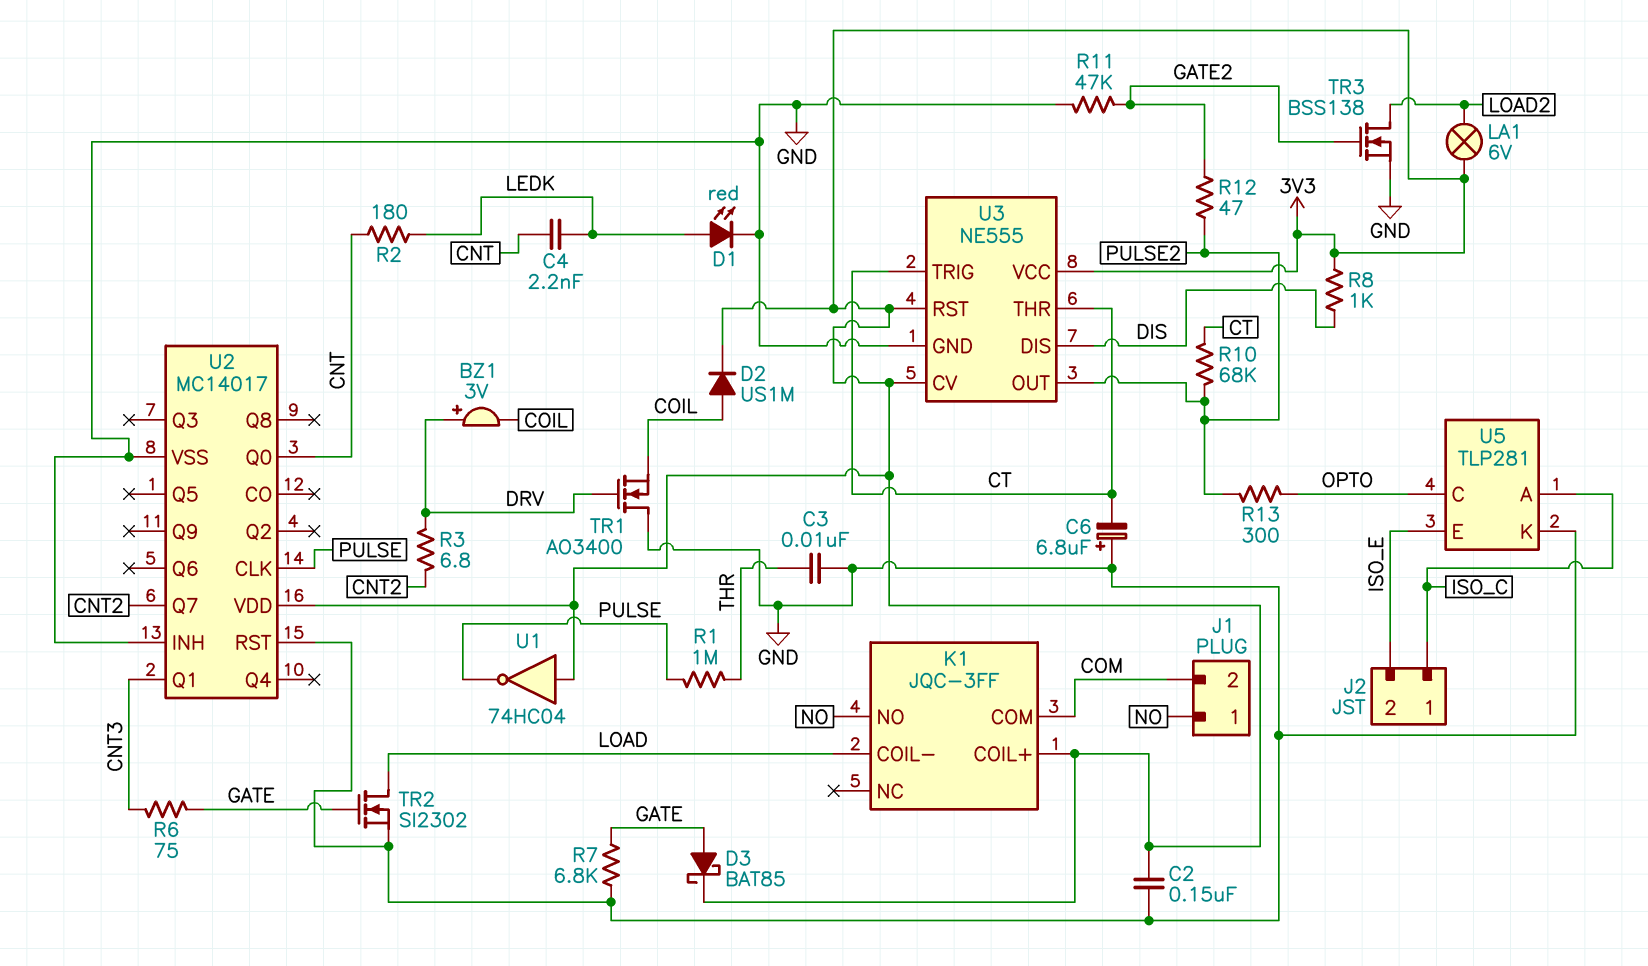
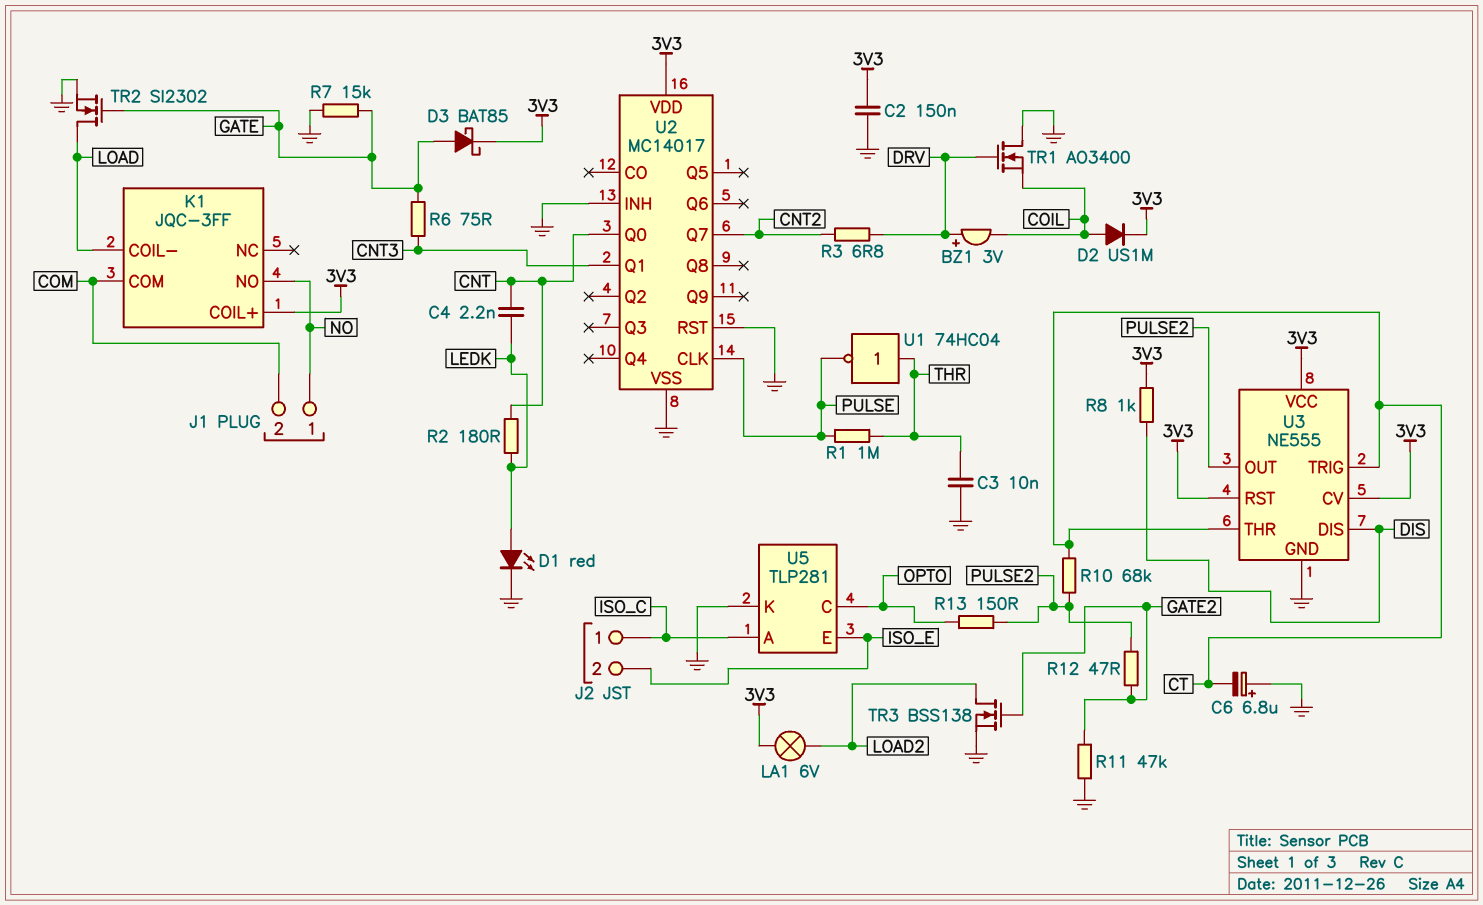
R7: 6.8k (GATE, GND) -> 15k (GATE, GND)
R13: 300 (OPTO, PULSE2) -> 150 (OPTO, PULSE2)
U1: NOT 74HC04 (in 3V3, out PULSE) -> NOT 74HC04 (in THR, out PULSE)

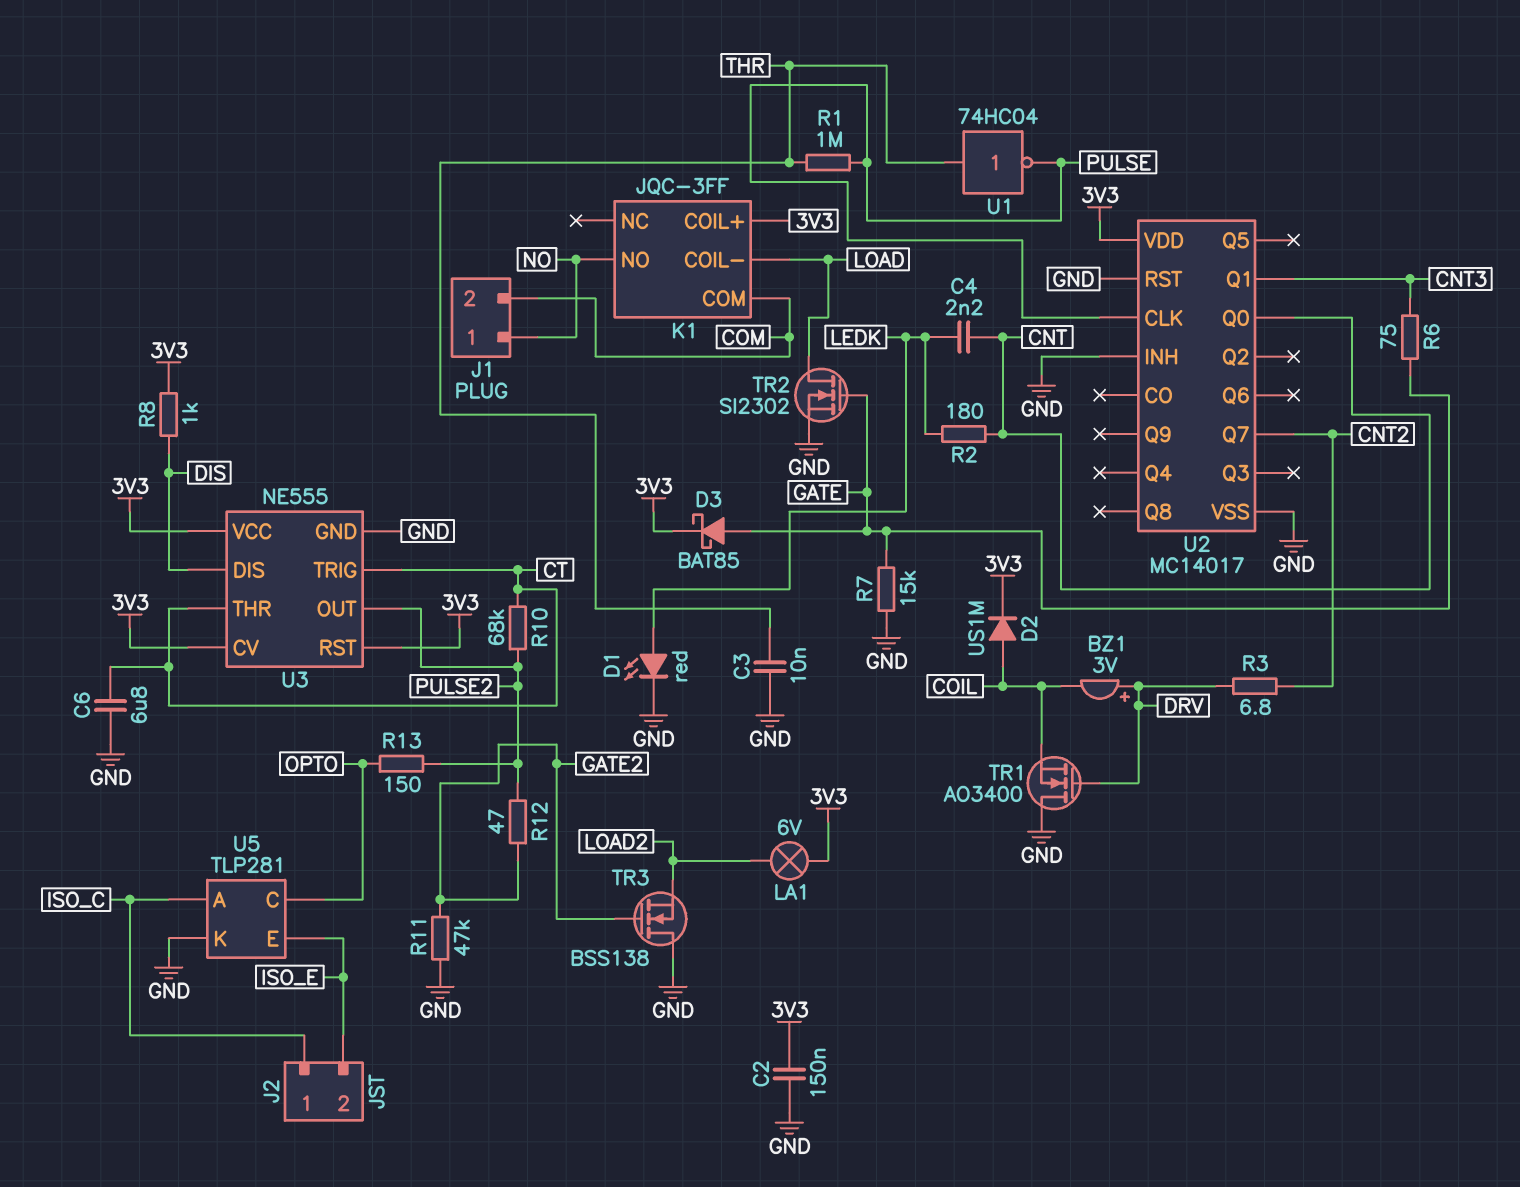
C6: 6.8uF (plus GND, minus CT) -> 6.8uF (CT, GND)
TR3: NMOS BSS138 (G GATE2, D LOAD2, S GND) -> NMOS BSS138 (G GATE2, D GND, S LOAD2)

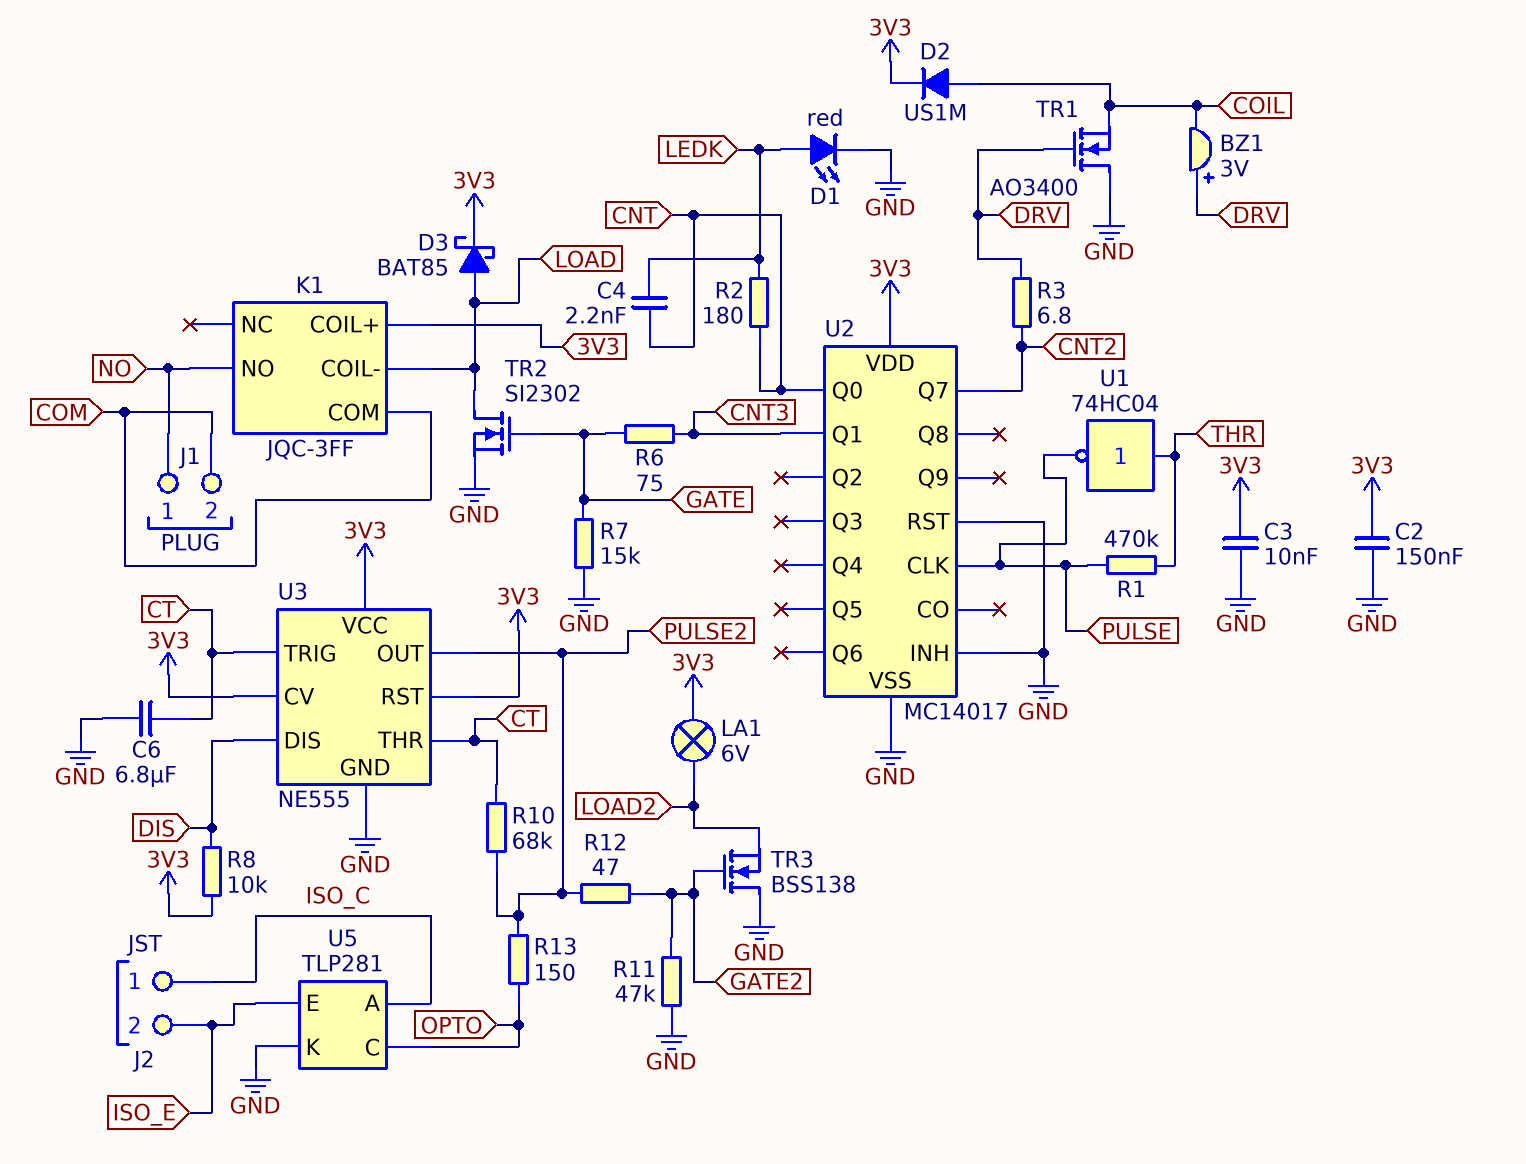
C3: 10nF (GND, THR) -> 10nF (3V3, GND)
D3: schottky BAT85 (A GATE, K 3V3) -> schottky BAT85 (A LOAD, K 3V3)
R1: 1M (PULSE, THR) -> 470k (PULSE, THR)
R8: 1k (3V3, DIS) -> 10k (3V3, DIS)

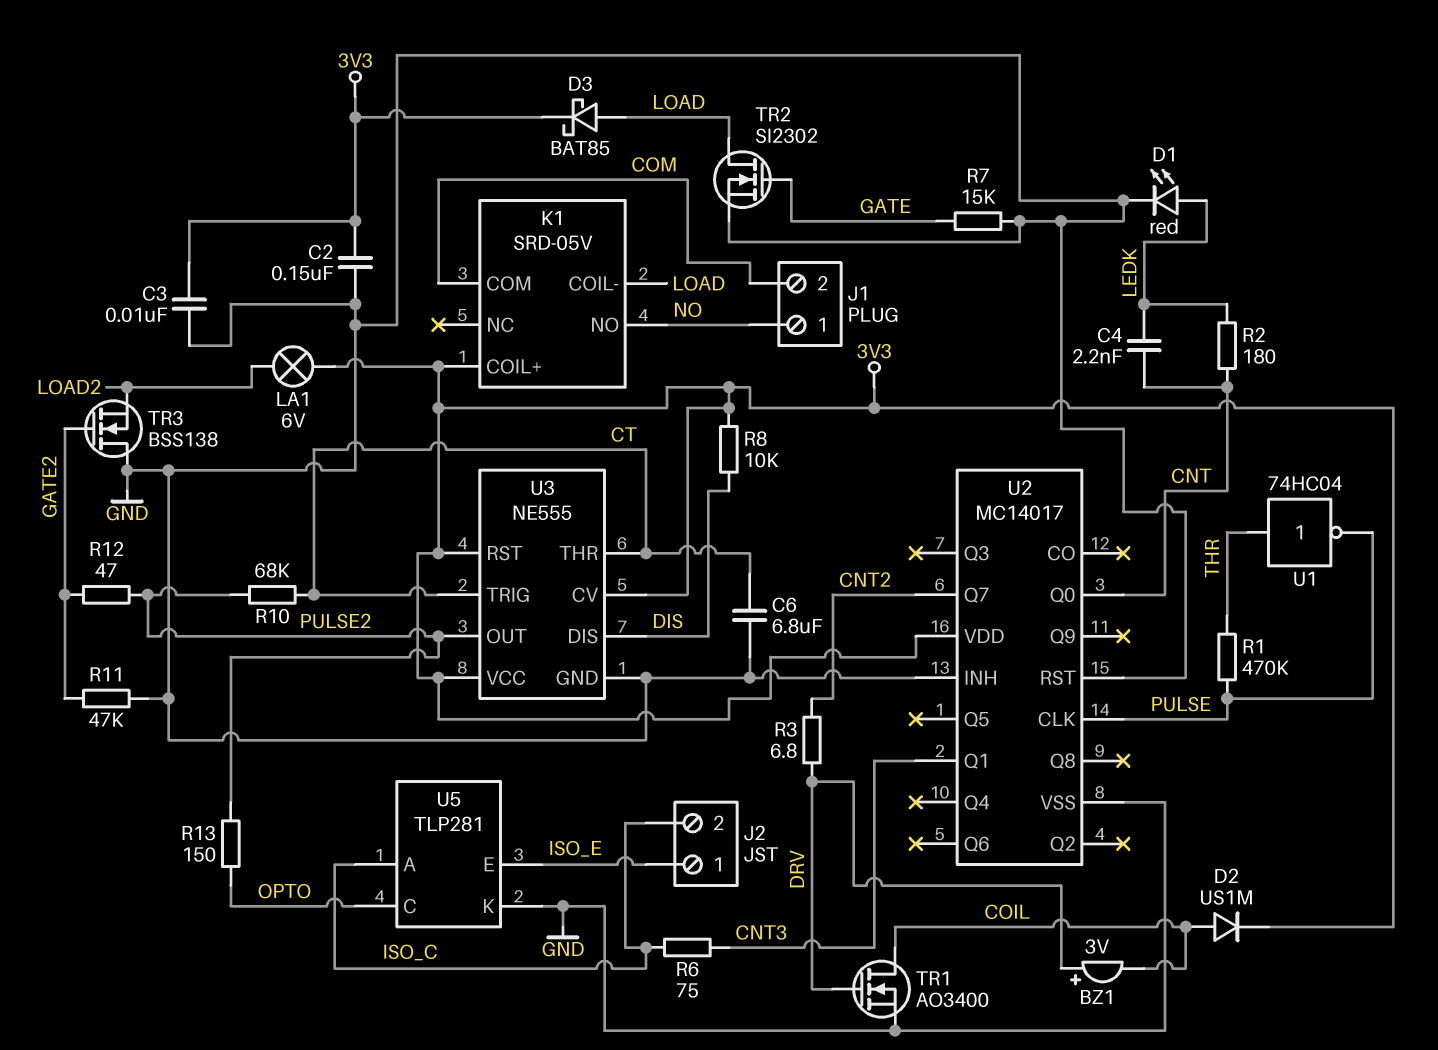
J2 pin 1: ISO_C -> ISO_E
J2 pin 2: ISO_E -> ISO_C
K1: JQC-3FF -> SRD-05V
R6: 75 (CNT3, GATE) -> 75 (CNT3, ISO_C)
TR1: NMOS AO3400 (G DRV, D GND, S COIL) -> NMOS AO3400 (G DRV, D COIL, S GND)

